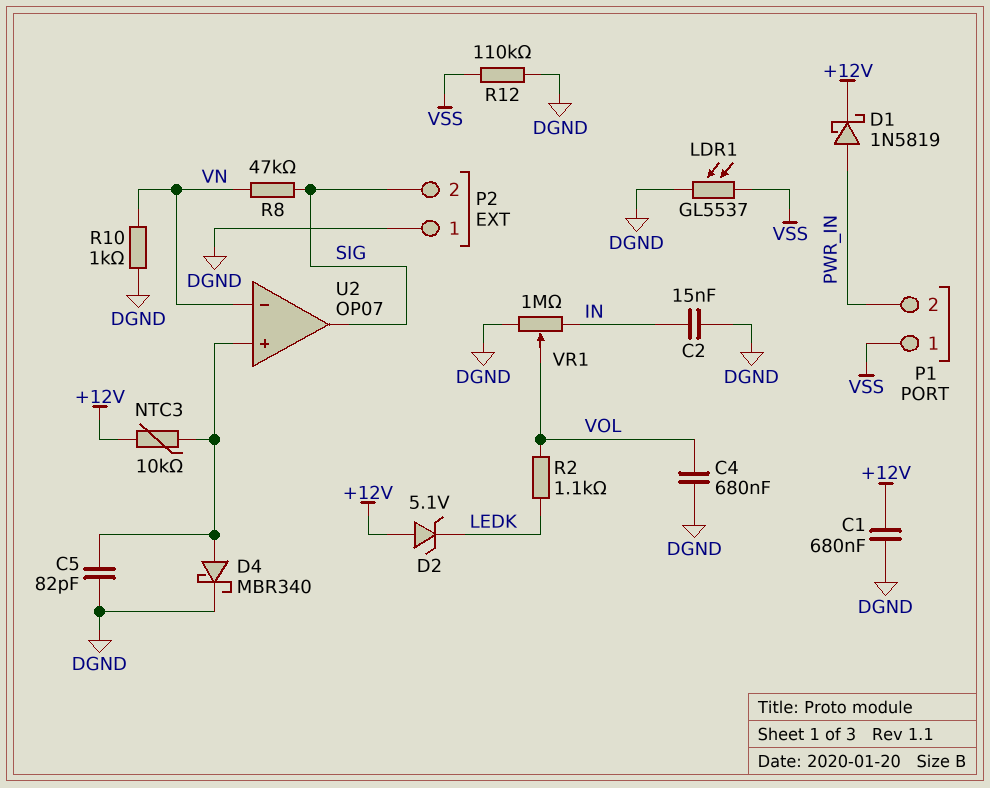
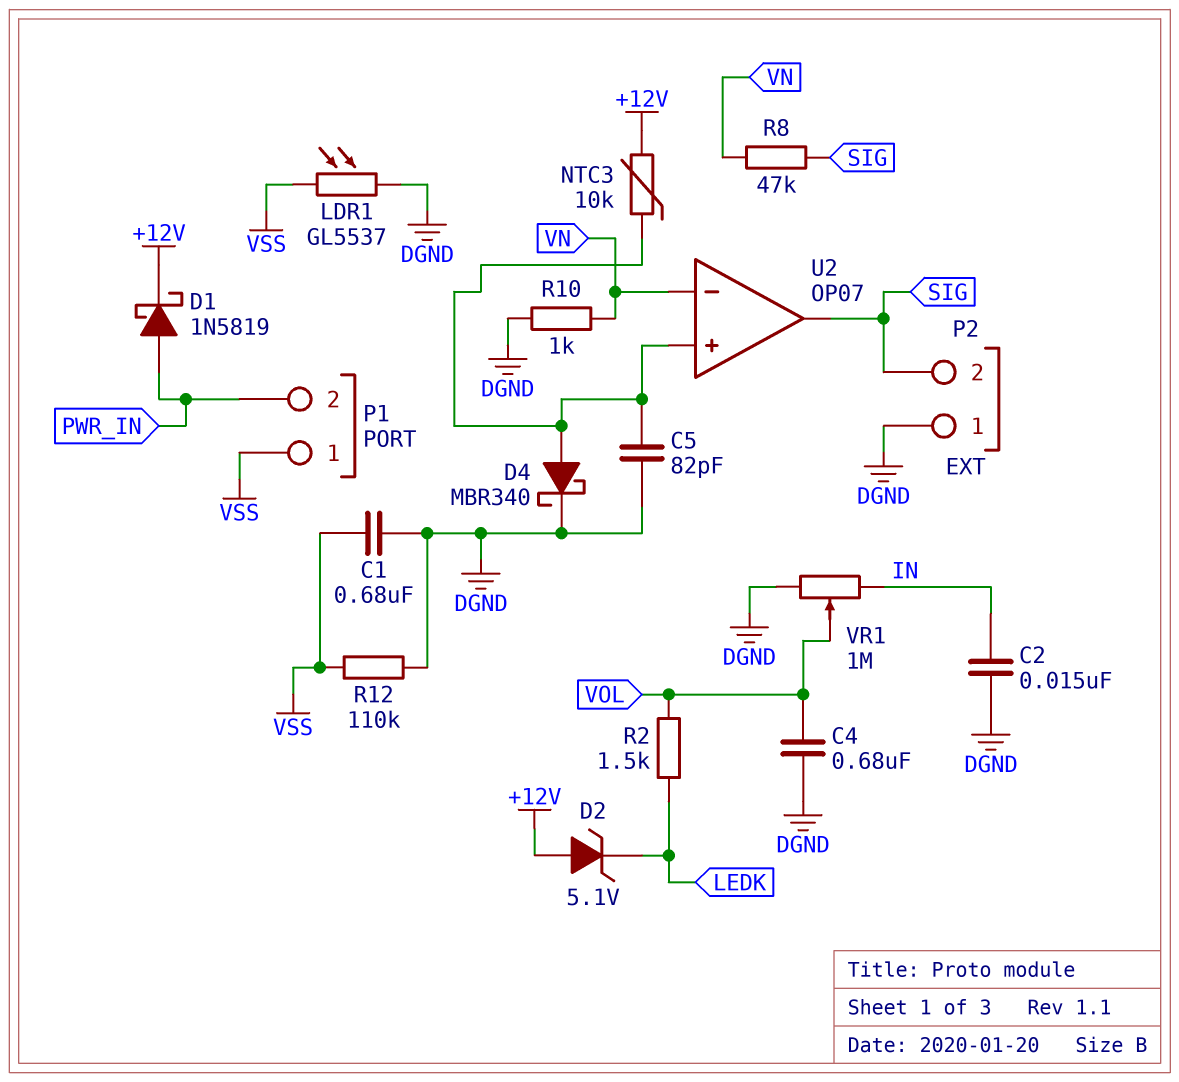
C1: 680nF (+12V, DGND) -> 680nF (DGND, VSS)
R2: 1.1k (LEDK, VOL) -> 1.5k (LEDK, VOL)

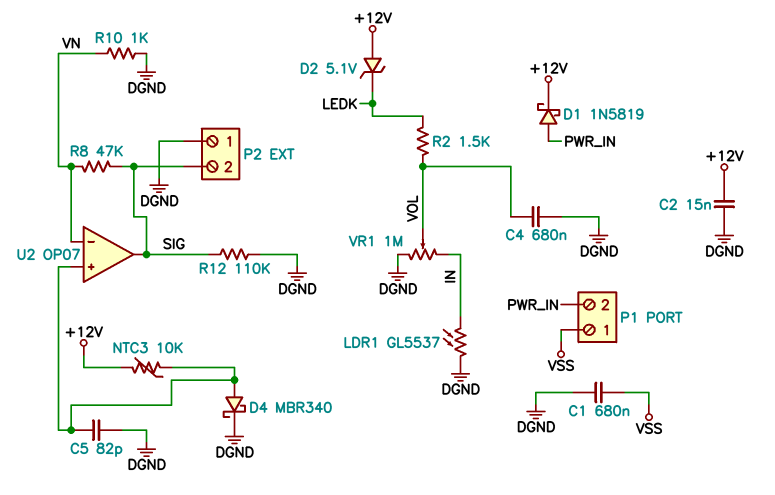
C2: 15nF (DGND, IN) -> 15nF (+12V, DGND)
LDR1: GL5537 (DGND, VSS) -> GL5537 (DGND, IN)
R12: 110k (DGND, VSS) -> 110k (DGND, SIG)

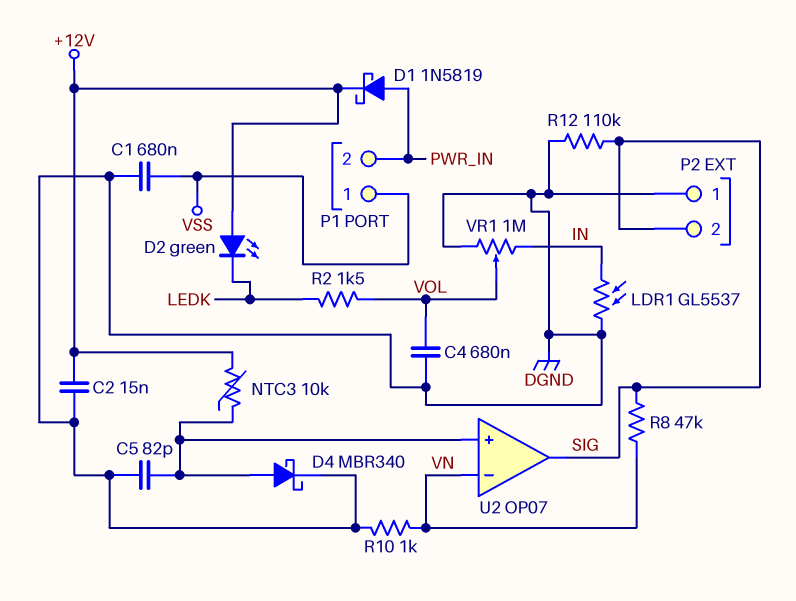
D2: zener 5.1V (A +12V, K LEDK) -> LED green (A +12V, K LEDK)

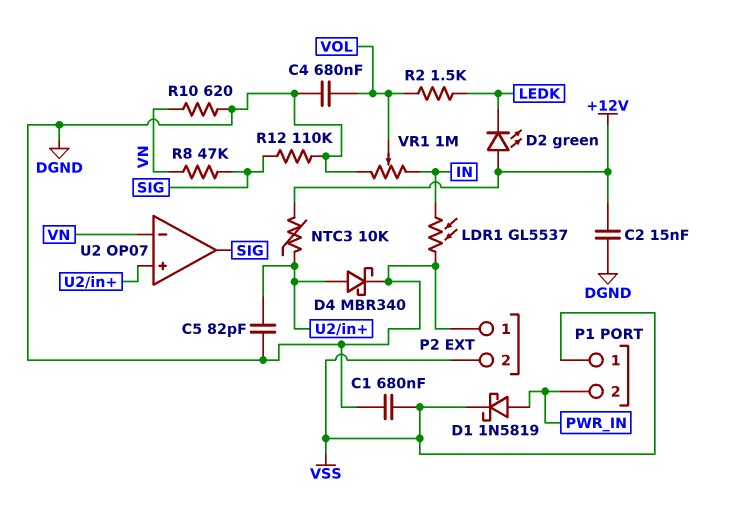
D1: schottky 1N5819 (A PWR_IN, K +12V) -> schottky 1N5819 (A PWR_IN, K VSS)
P2 pin 2: SIG -> VSS
R10: 1k (DGND, VN) -> 620 (DGND, VN)

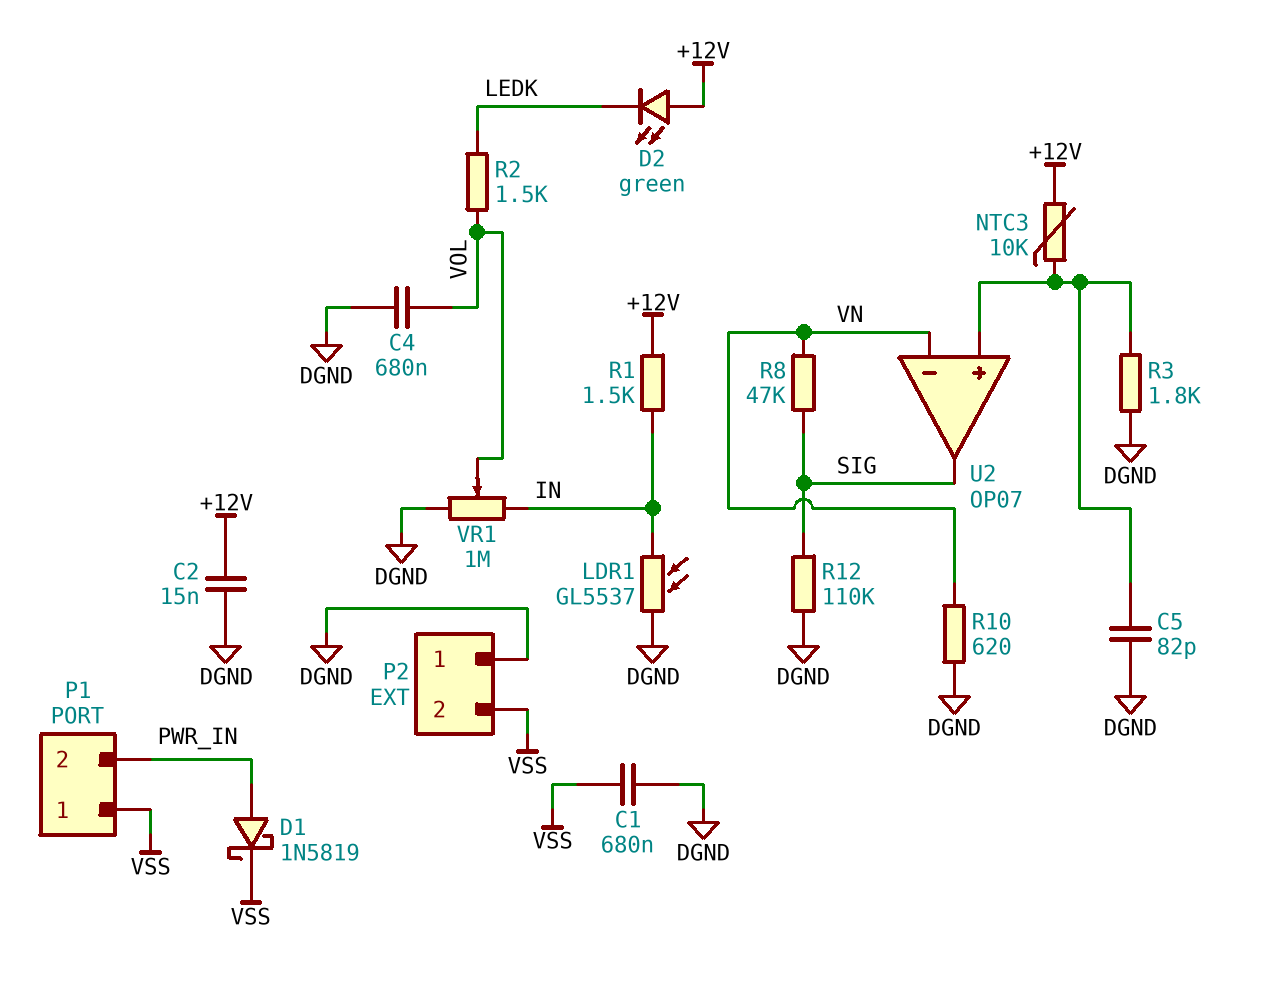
D4: schottky MBR340 (A U2/in+, K DGND) -> none
R1: none -> 1.5k (+12V, IN)
R3: none -> 1.8k (DGND, U2/in+)

